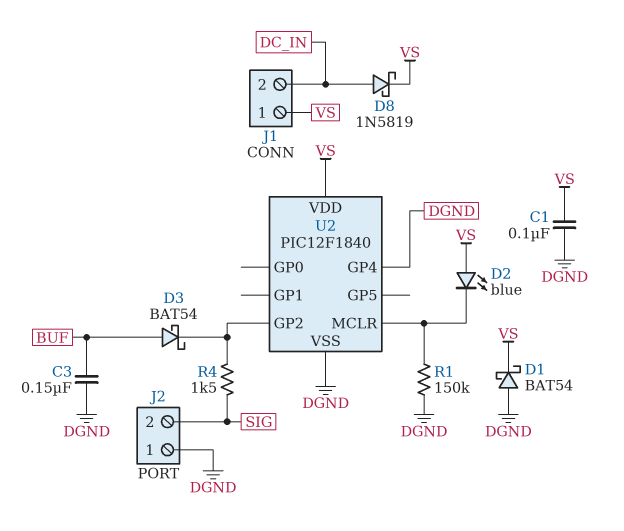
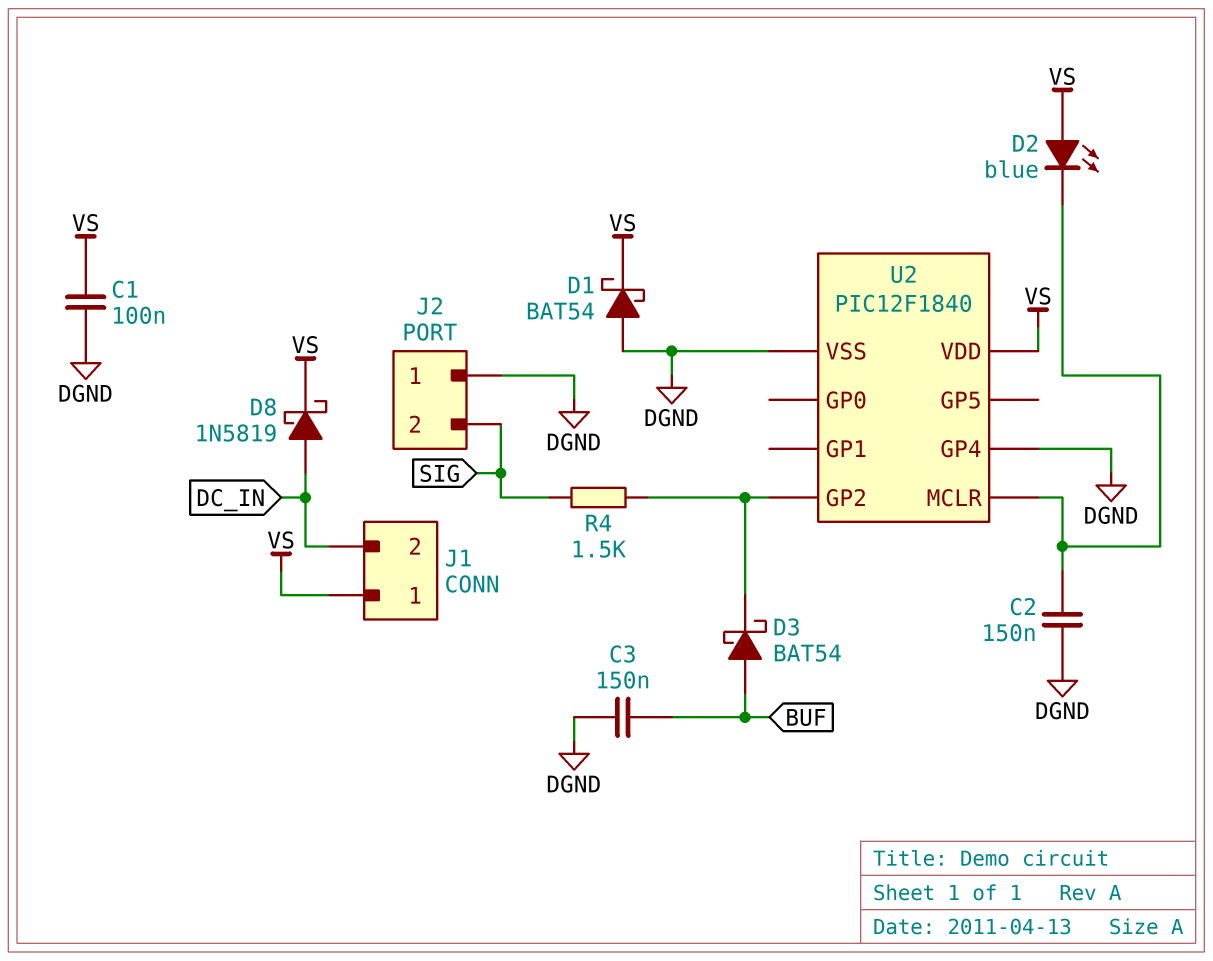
C2: none -> 150nF (DGND, U2/MCLR)
R1: 150k (DGND, U2/MCLR) -> none

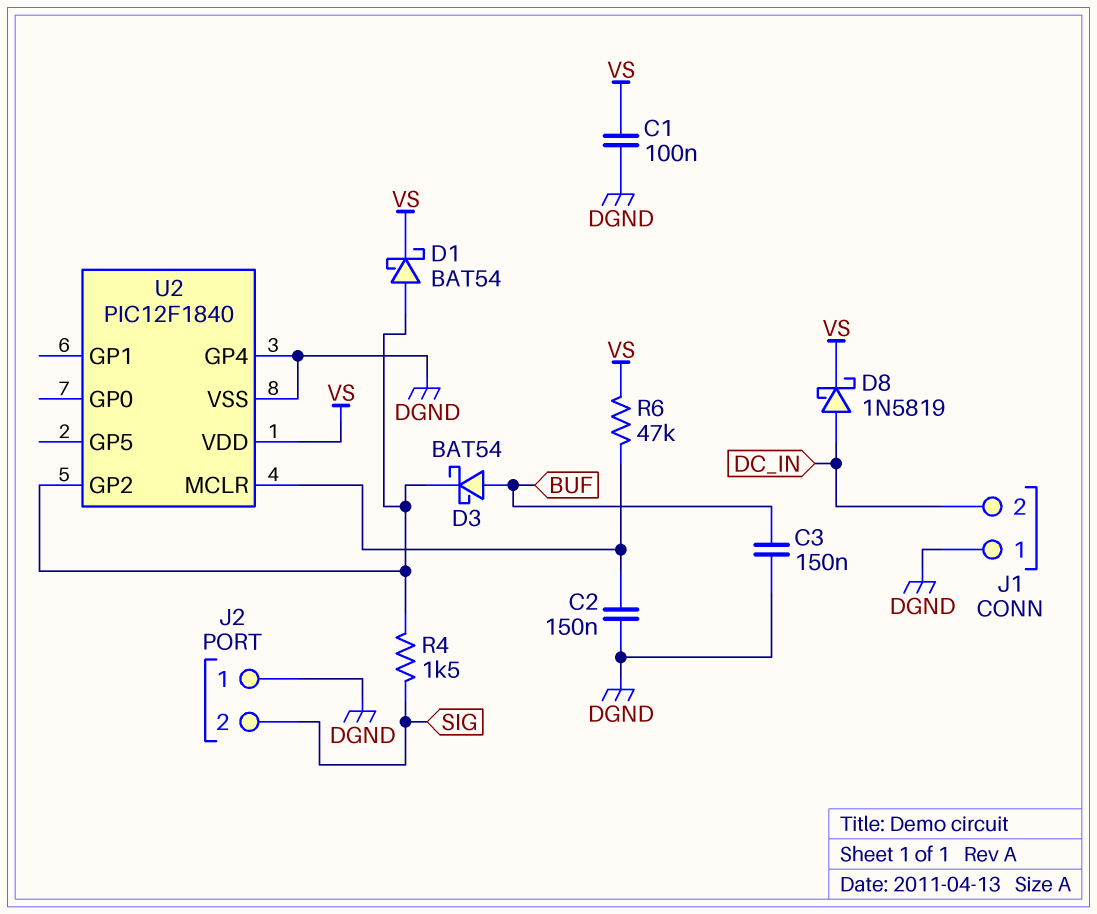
D1: schottky BAT54 (A DGND, K VS) -> schottky BAT54 (A U2/GP2, K VS)
D2: LED blue (A VS, K U2/MCLR) -> none
J1 pin 1: VS -> DGND
R6: none -> 47k (U2/MCLR, VS)

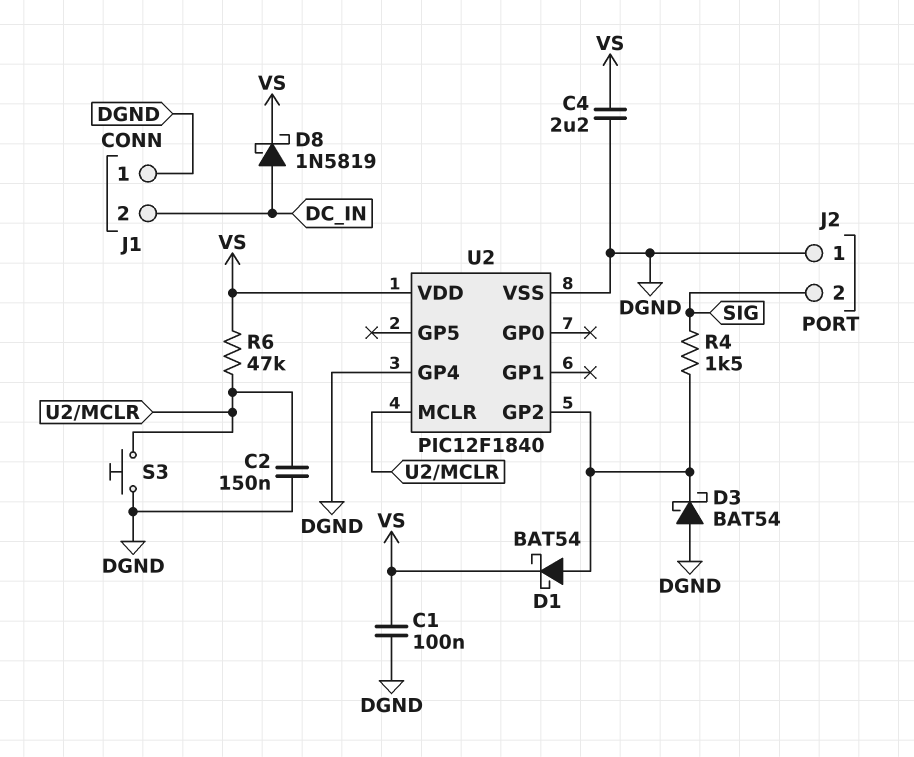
C3: 150nF (BUF, DGND) -> none
C4: none -> 2.2uF (DGND, VS)
D3: schottky BAT54 (A BUF, K U2/GP2) -> schottky BAT54 (A DGND, K U2/GP2)
S3: none -> button (DGND, U2/MCLR)

